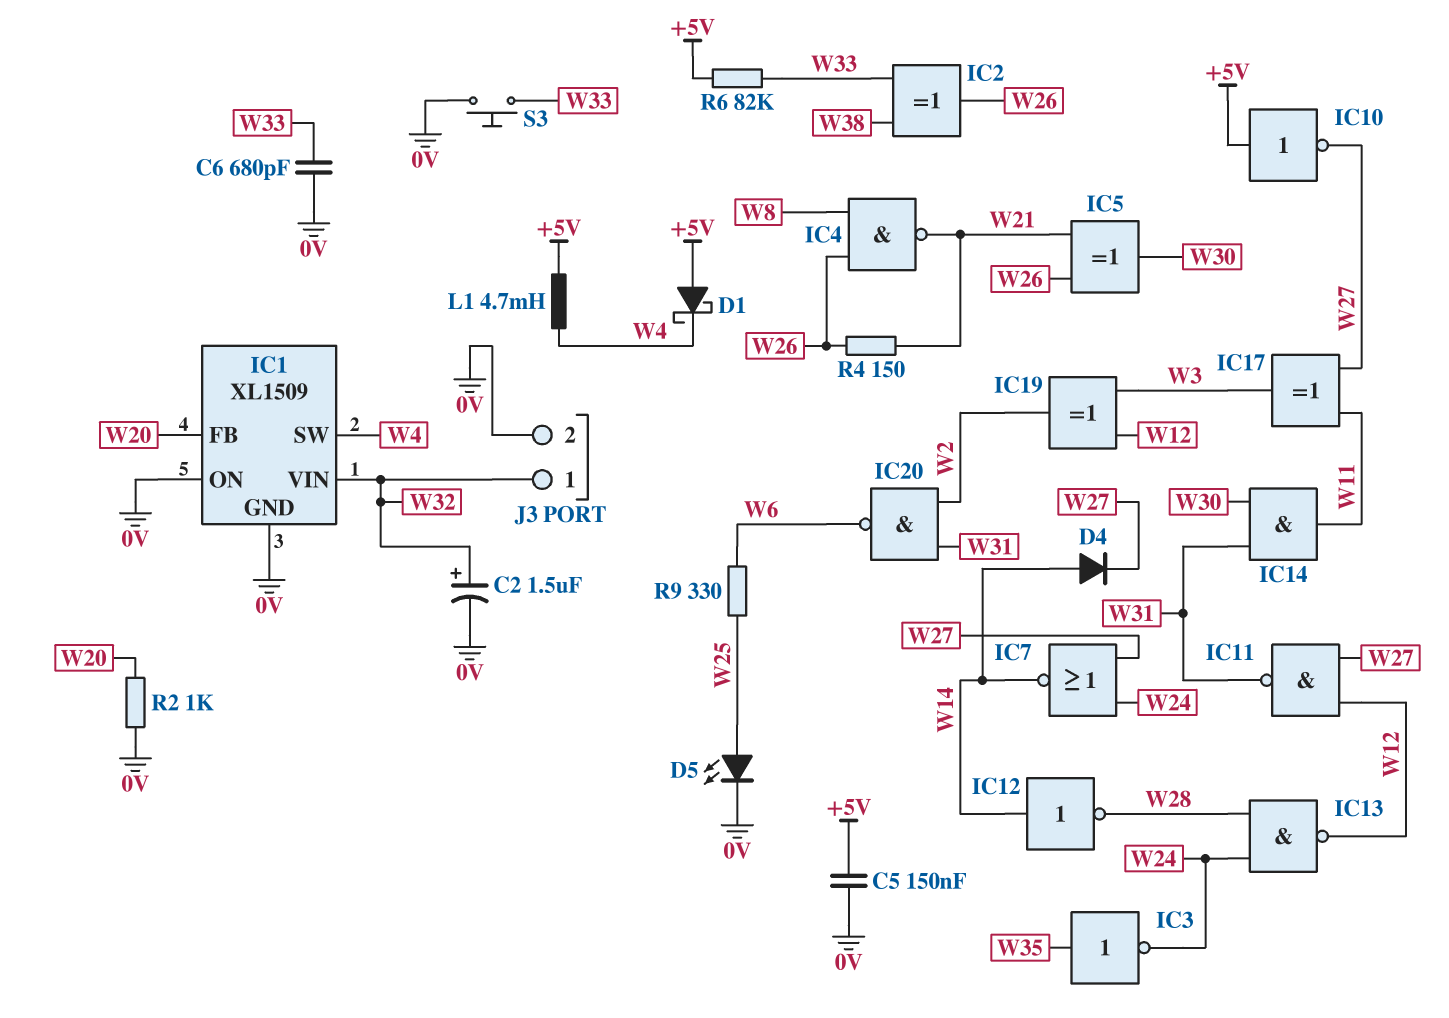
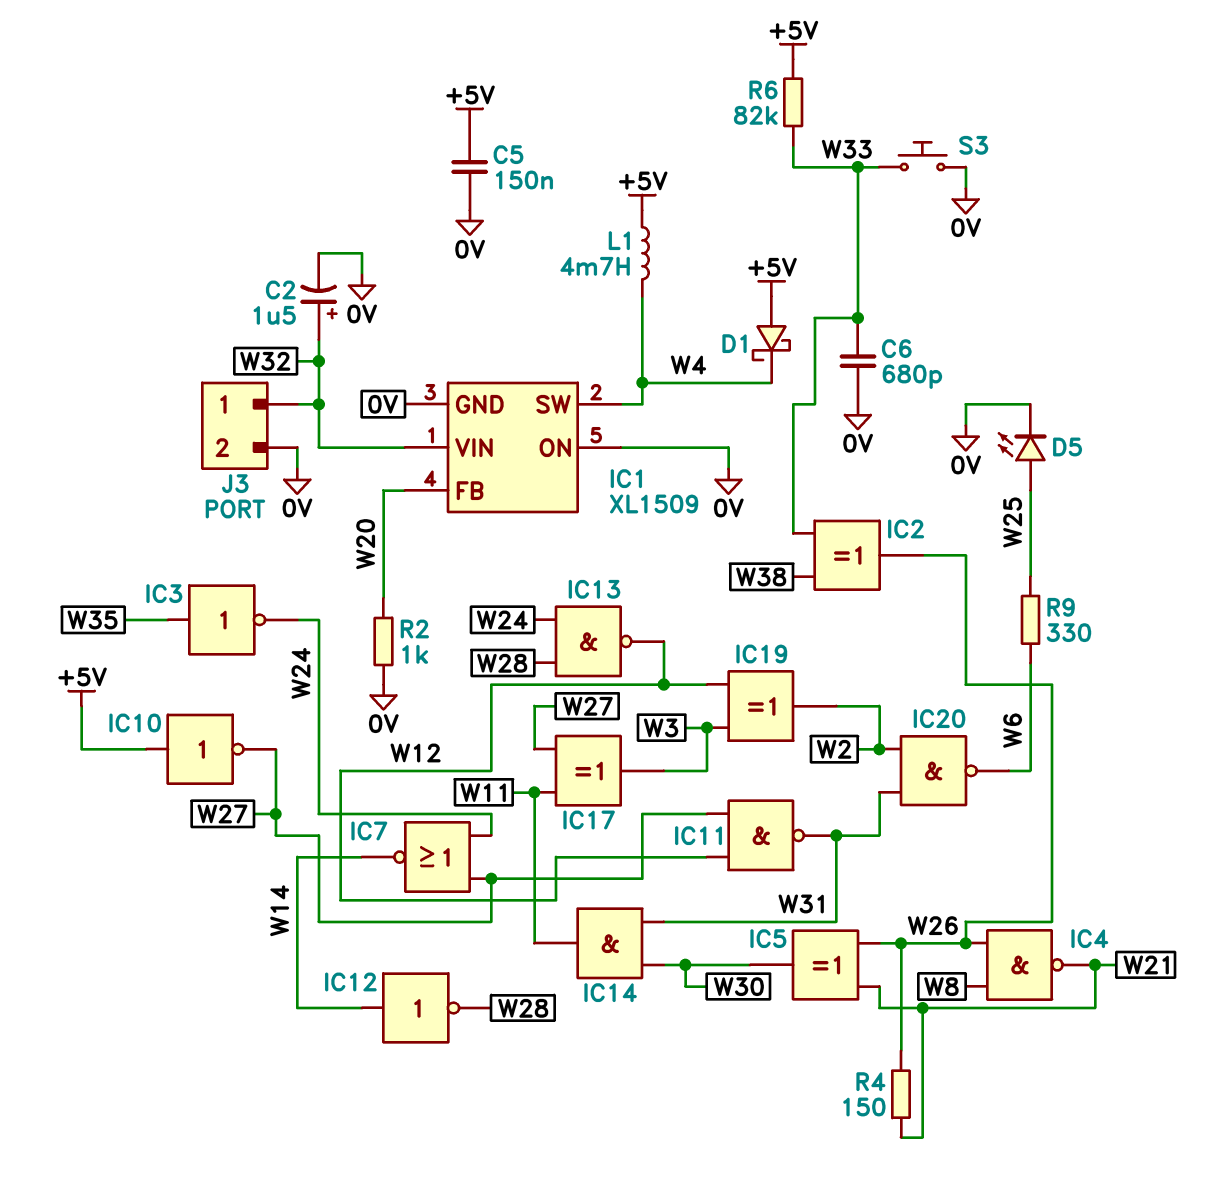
D4: diode (A W14, K W27) -> none

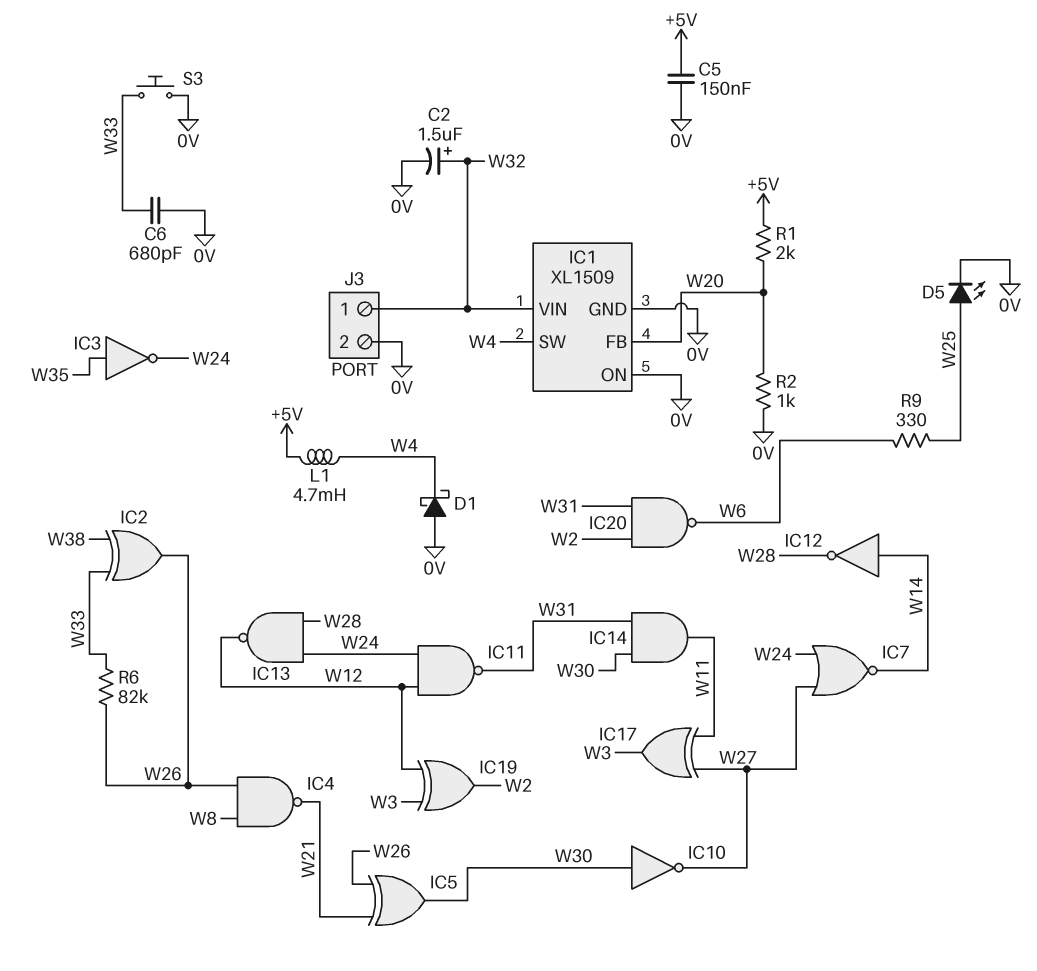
D1: schottky (A +5V, K W4) -> schottky (A 0V, K W4)
IC10: NOT (in +5V, out W27) -> NOT (in W30, out W27)
IC11: NAND (in W12, in W27, out W31) -> NAND (in W12, in W24, out W31)
R1: none -> 2k (+5V, W20)
R4: 150 (W21, W26) -> none
R6: 82k (+5V, W33) -> 82k (W26, W33)

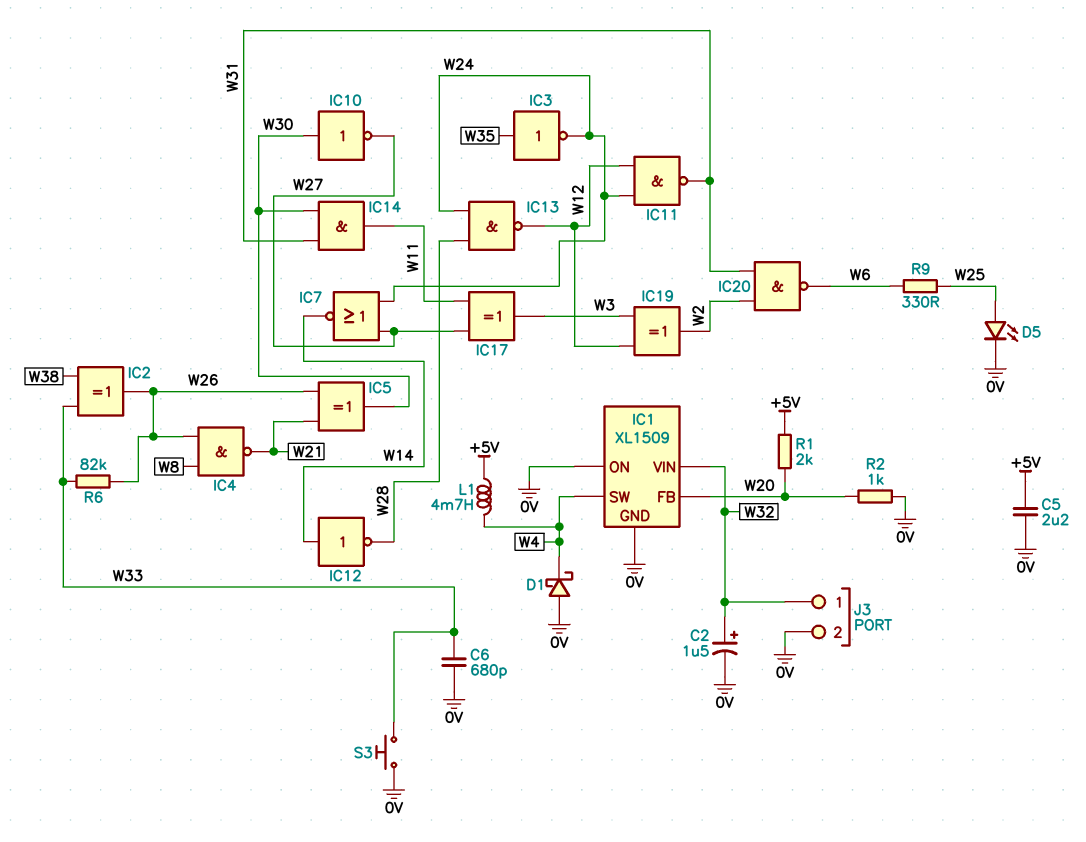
C5: 150nF (+5V, 0V) -> 2.2uF (+5V, 0V)

